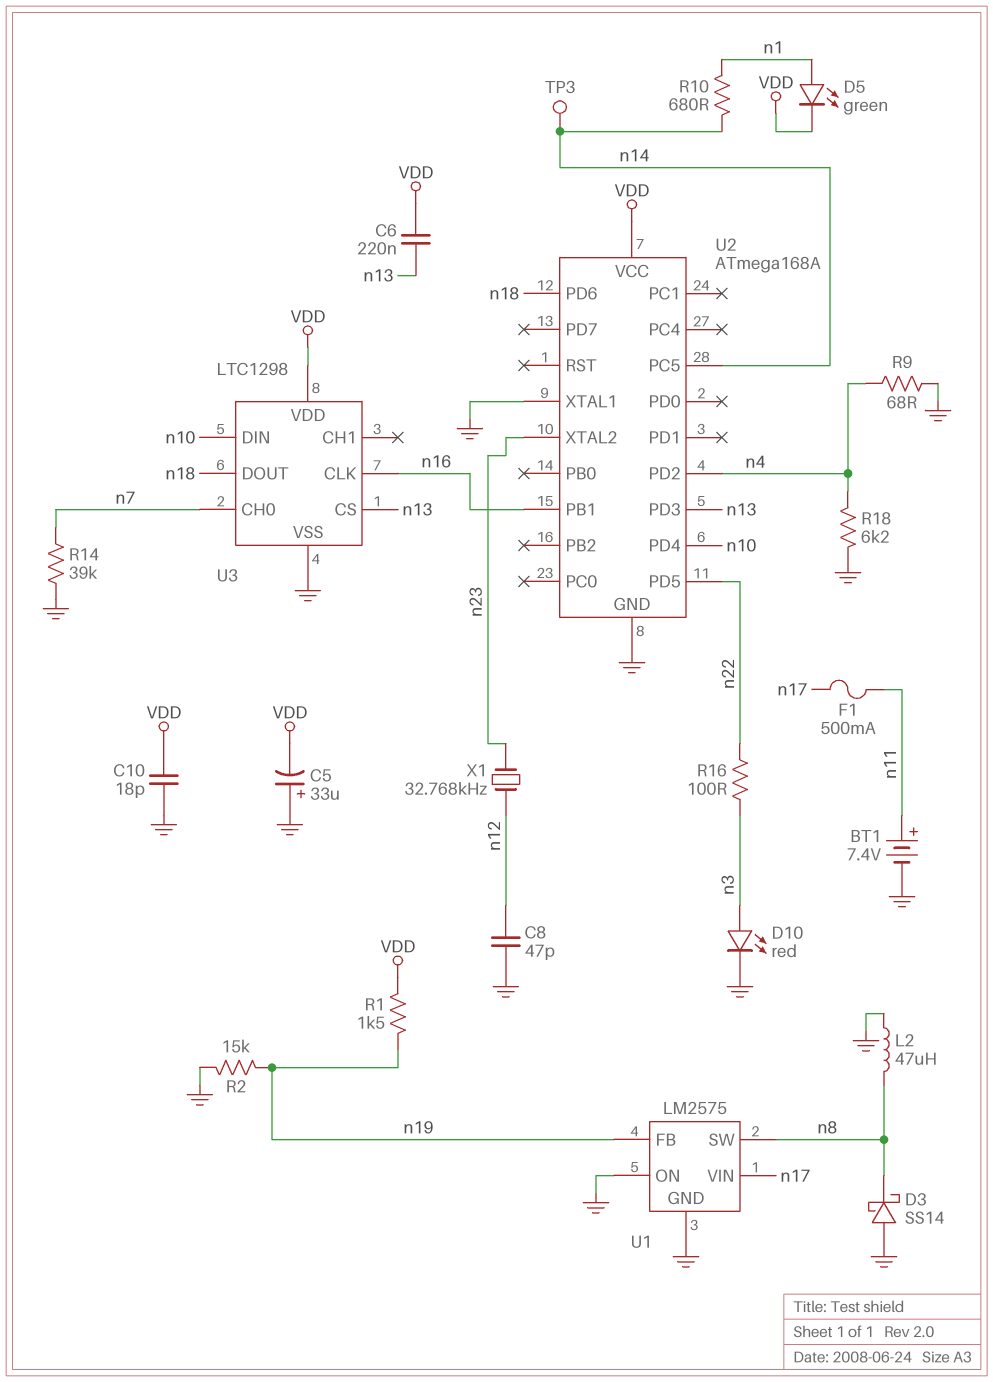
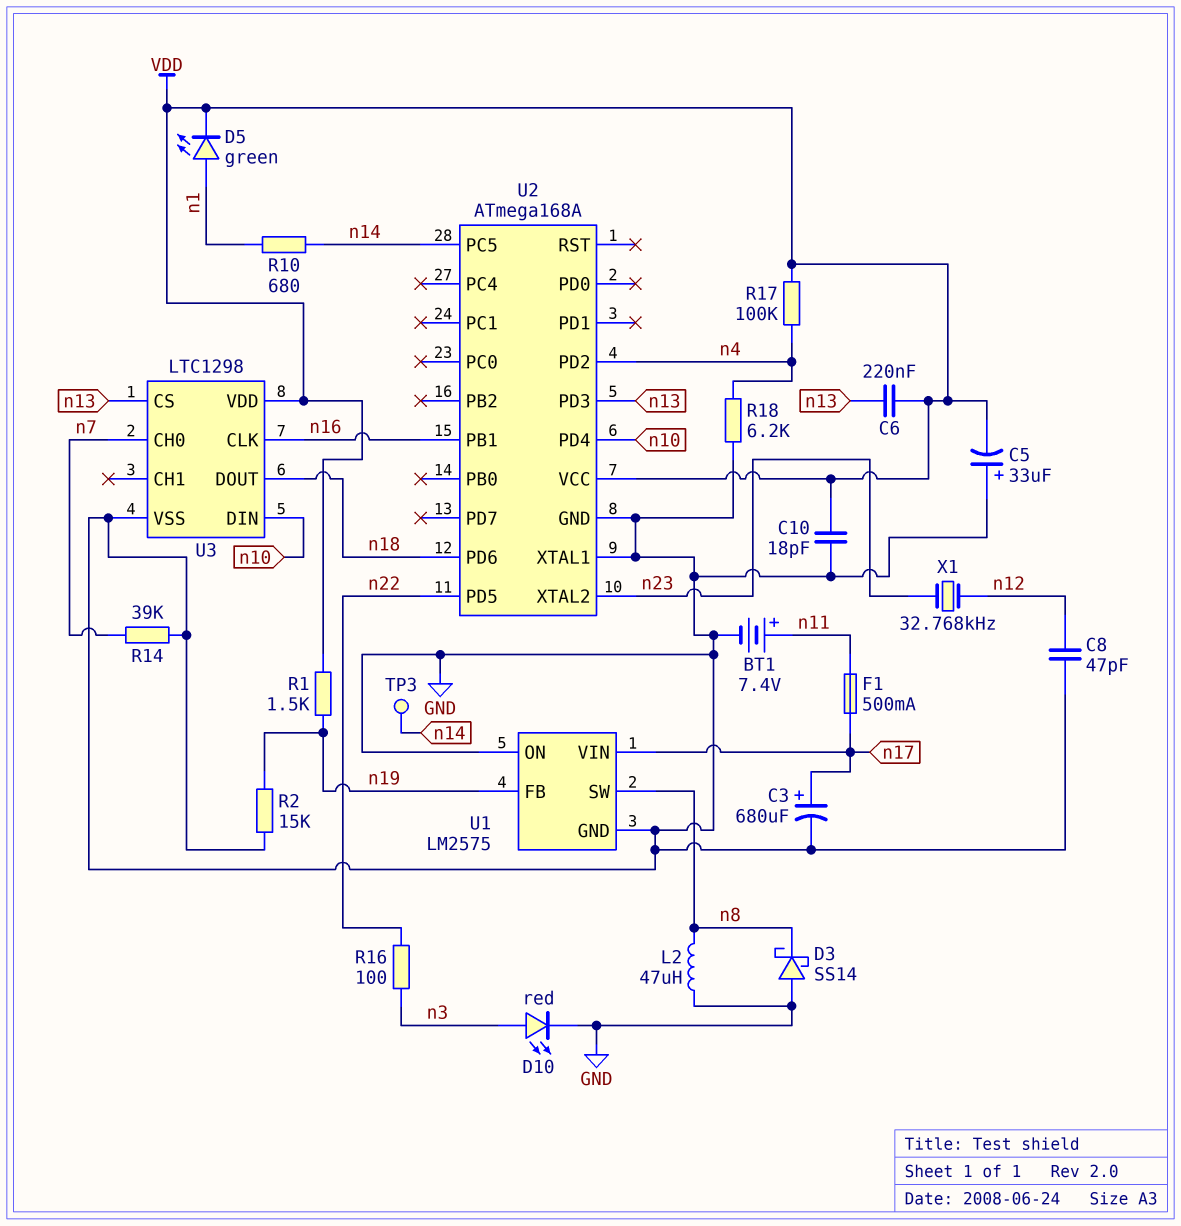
C3: none -> 680uF (plus n17, minus GND)
R9: 68 (GND, n4) -> none
R17: none -> 100k (VDD, n4)

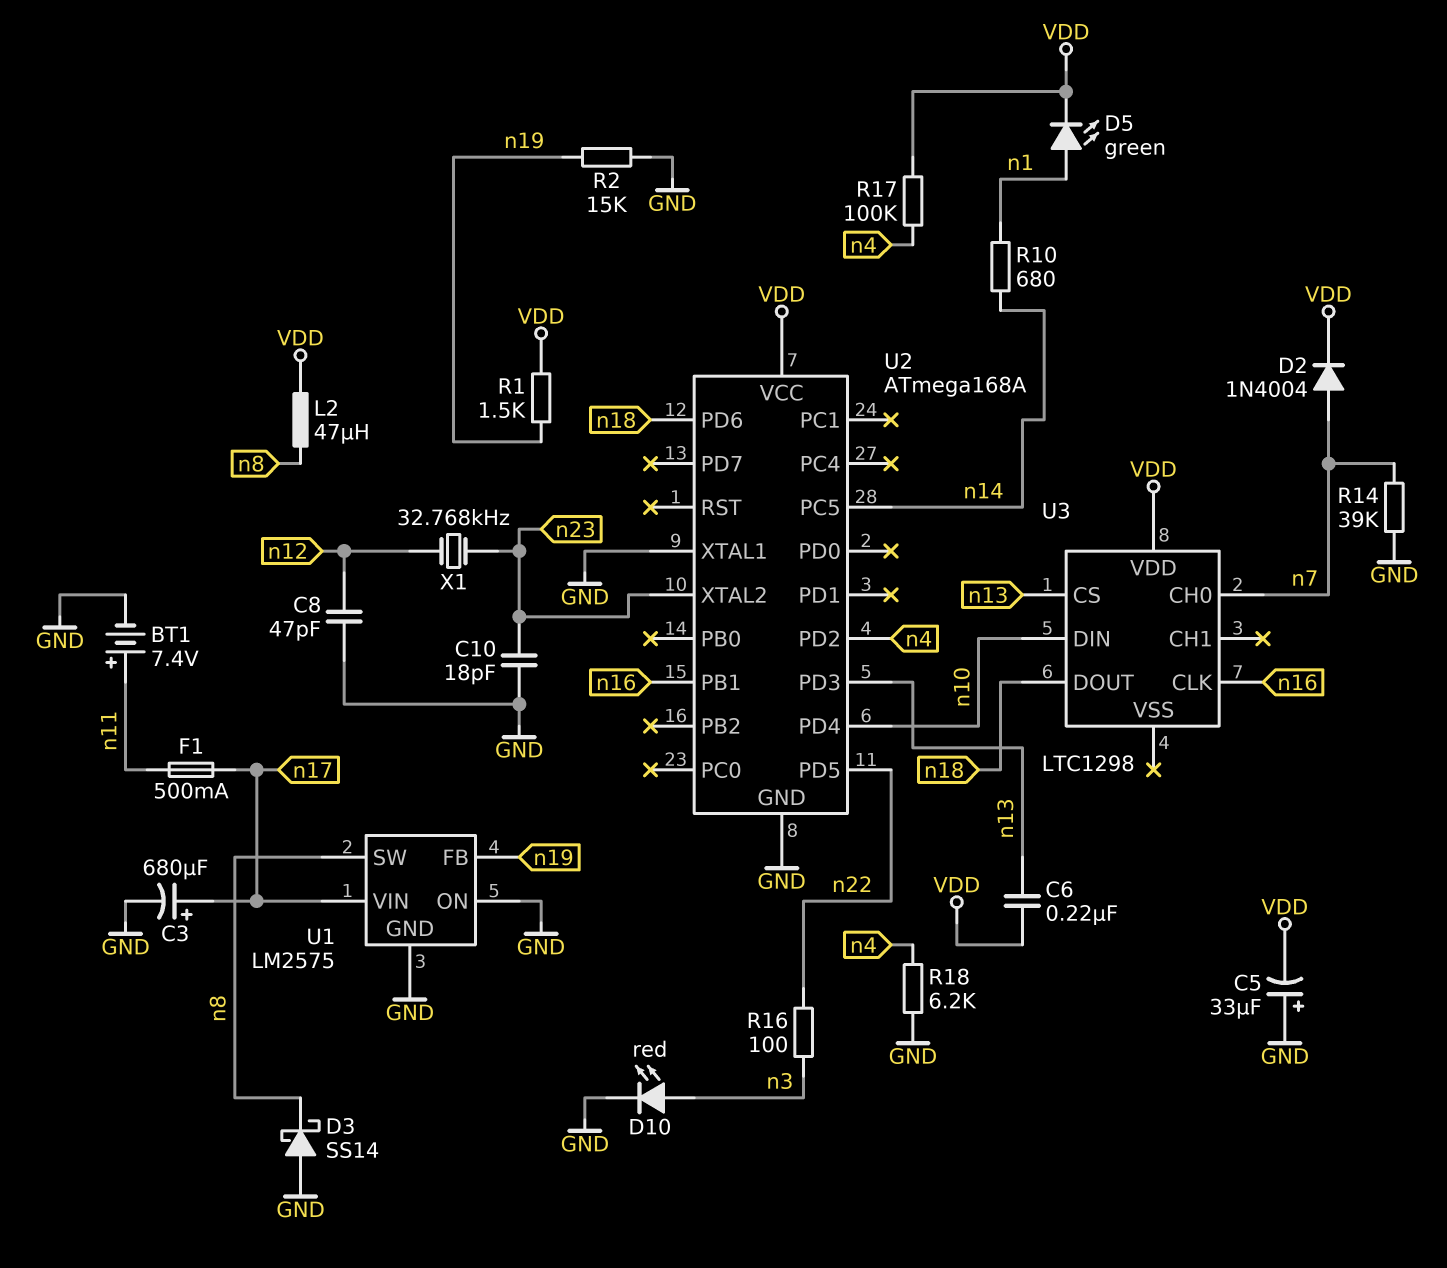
C10: 18pF (GND, VDD) -> 18pF (GND, n23)
D2: none -> diode 1N4004 (A n7, K VDD)
L2: 47uH (GND, n8) -> 47uH (VDD, n8)
TP3: test point (n14) -> none
U3 pin VSS: GND -> none

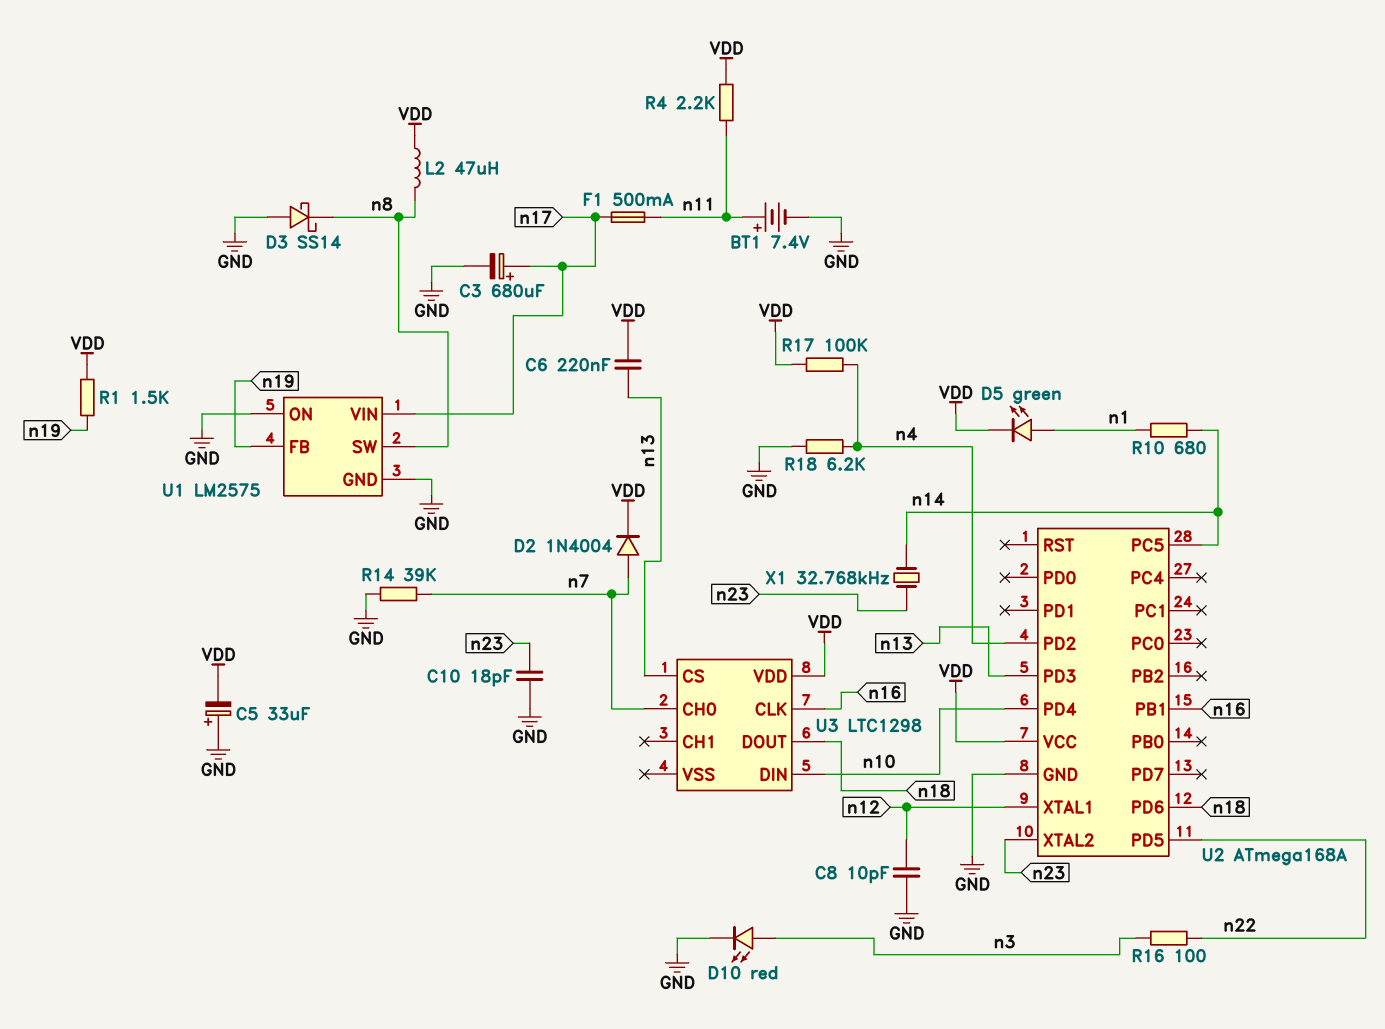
C8: 47pF (GND, n12) -> 10pF (GND, n12)
R2: 15k (GND, n19) -> none
R4: none -> 2.2k (VDD, n11)
U2 pin XTAL1: GND -> n12
X1: 32.768kHz (n12, n23) -> 32.768kHz (n14, n23)

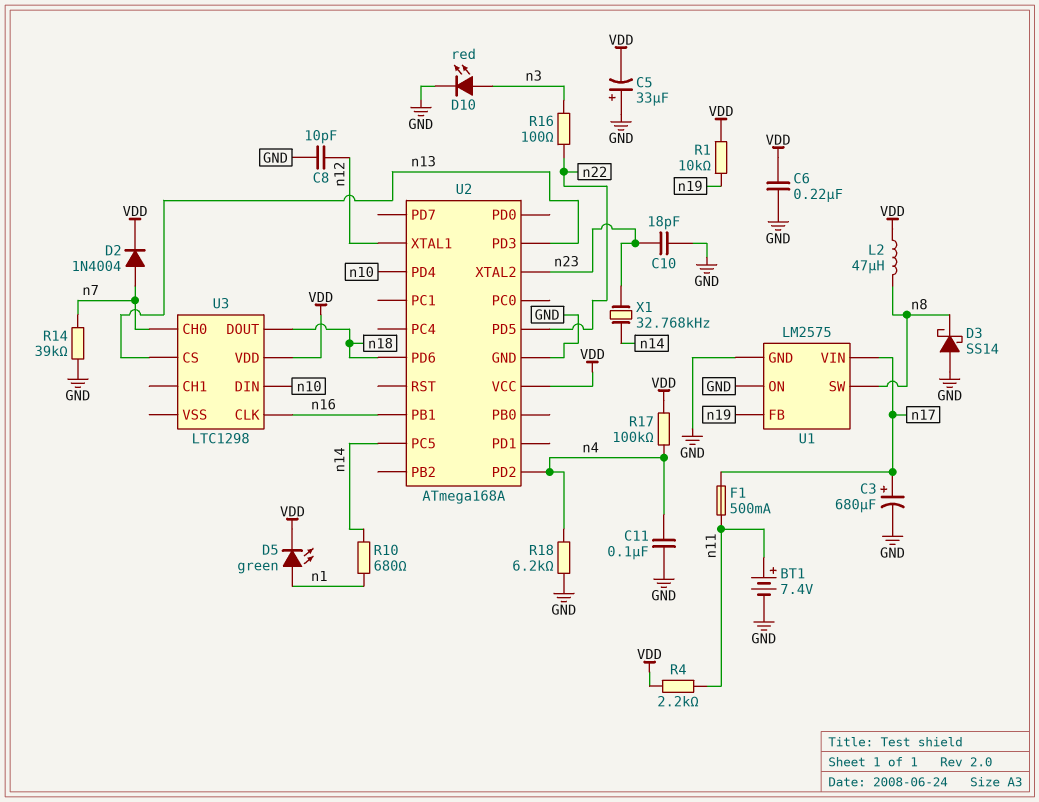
C6: 220nF (VDD, n13) -> 220nF (GND, VDD)
C11: none -> 100nF (GND, n4)
R1: 1.5k (VDD, n19) -> 10k (VDD, n19)

